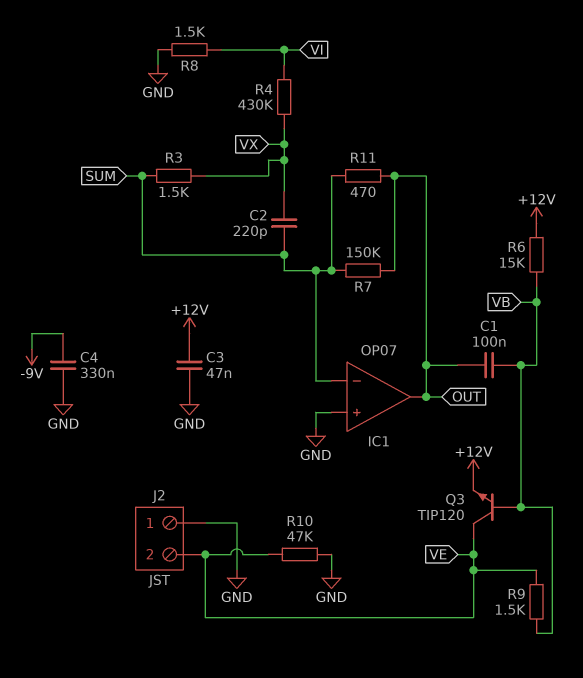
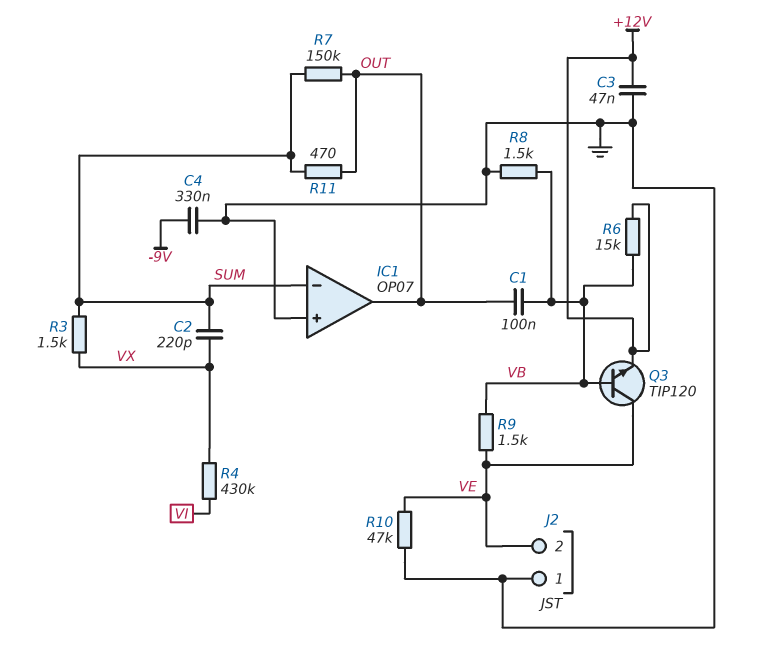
R8: 1.5k (GND, VI) -> 1.5k (GND, VB)

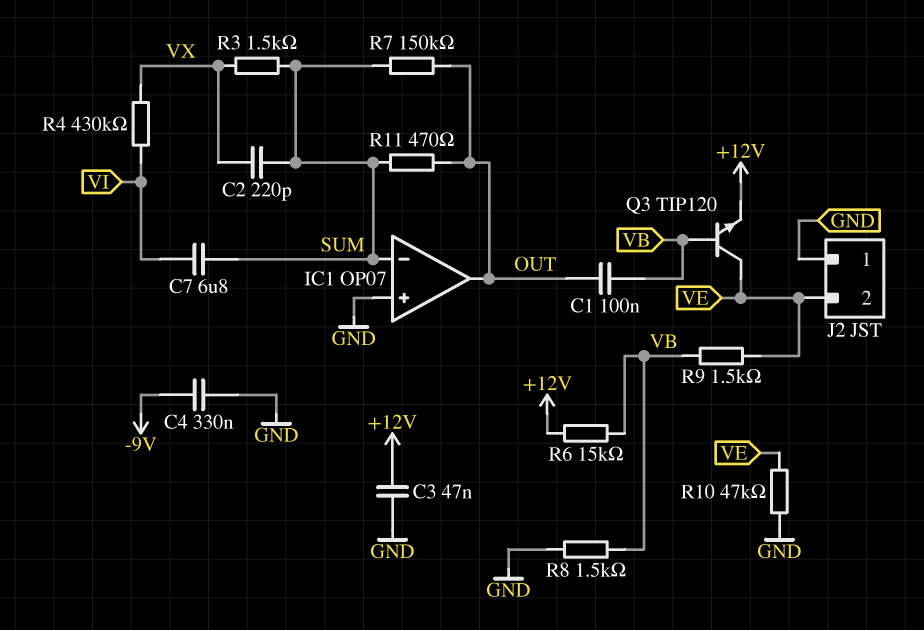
C7: none -> 6.8uF (SUM, VI)

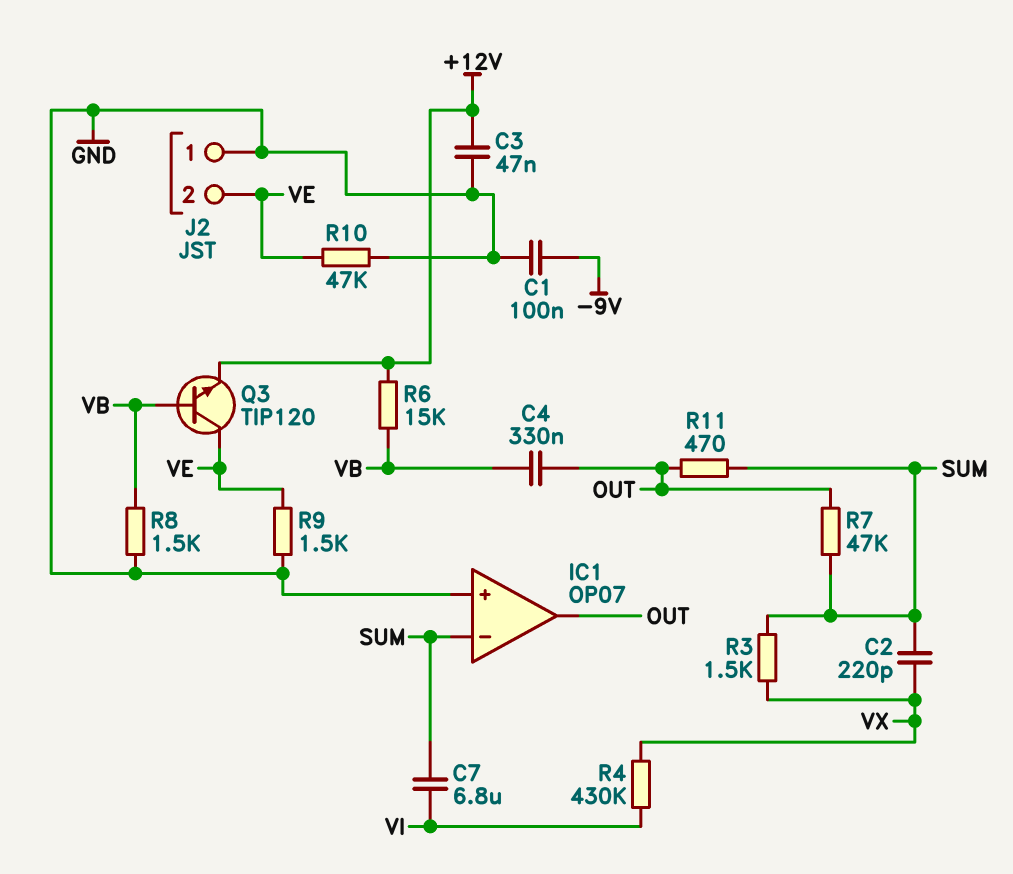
C1: 100nF (OUT, VB) -> 100nF (-9V, GND)
C4: 330nF (-9V, GND) -> 330nF (OUT, VB)
R7: 150k (OUT, SUM) -> 47k (OUT, SUM)
R9: 1.5k (VB, VE) -> 1.5k (GND, VE)

